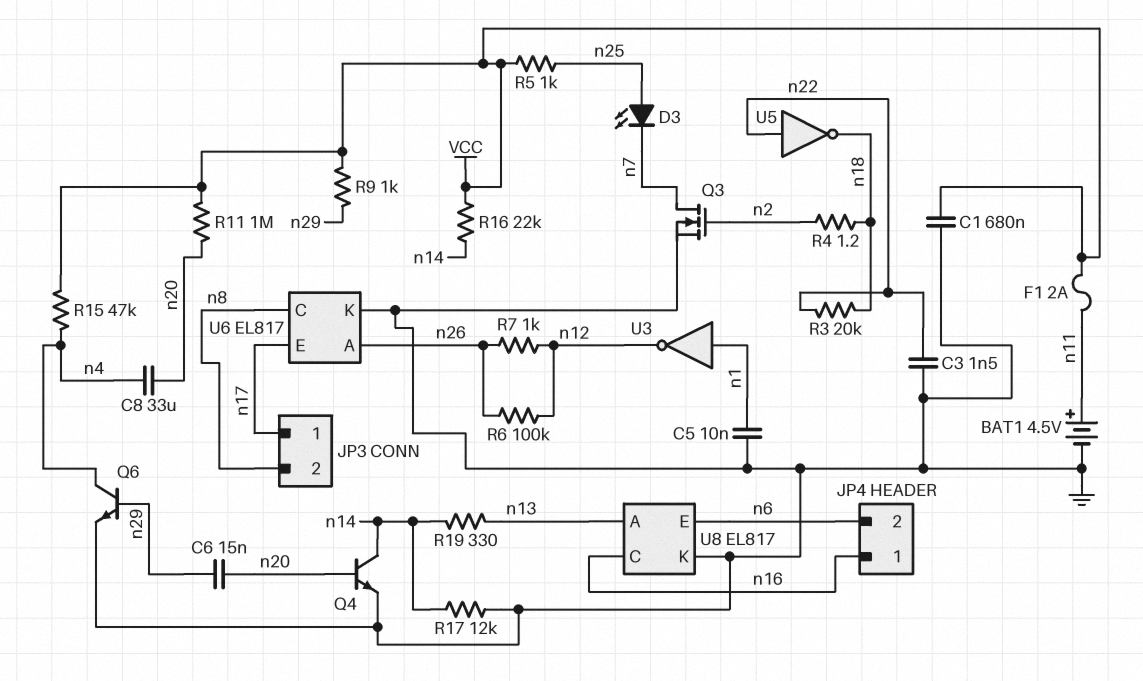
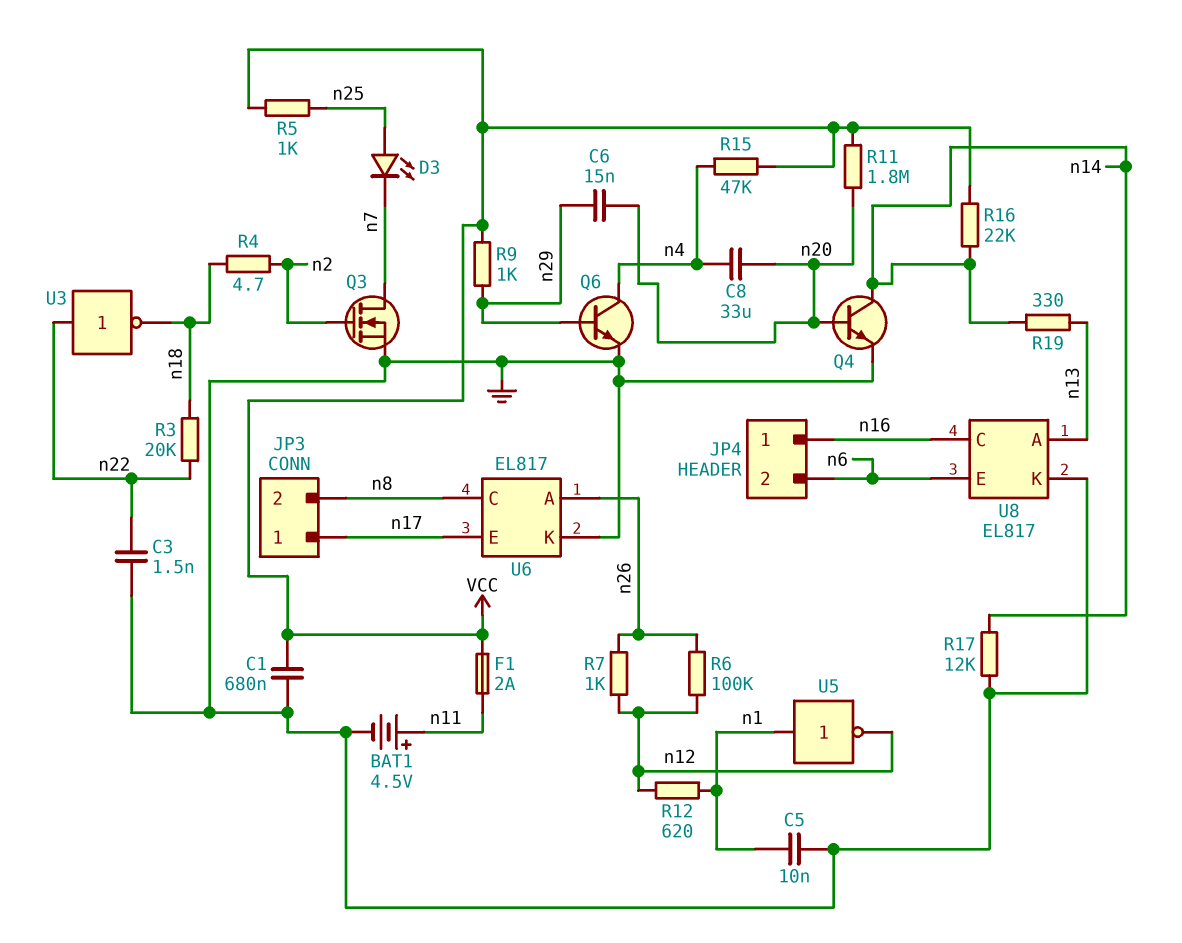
R4: 1.2 (n2, n18) -> 4.7 (n2, n18)
R11: 1M (VCC, n20) -> 1.8M (VCC, n20)
R12: none -> 620 (n1, n12)
U3: NOT (in n1, out n12) -> NOT (in n22, out n18)
U5: NOT (in n22, out n18) -> NOT (in n1, out n12)

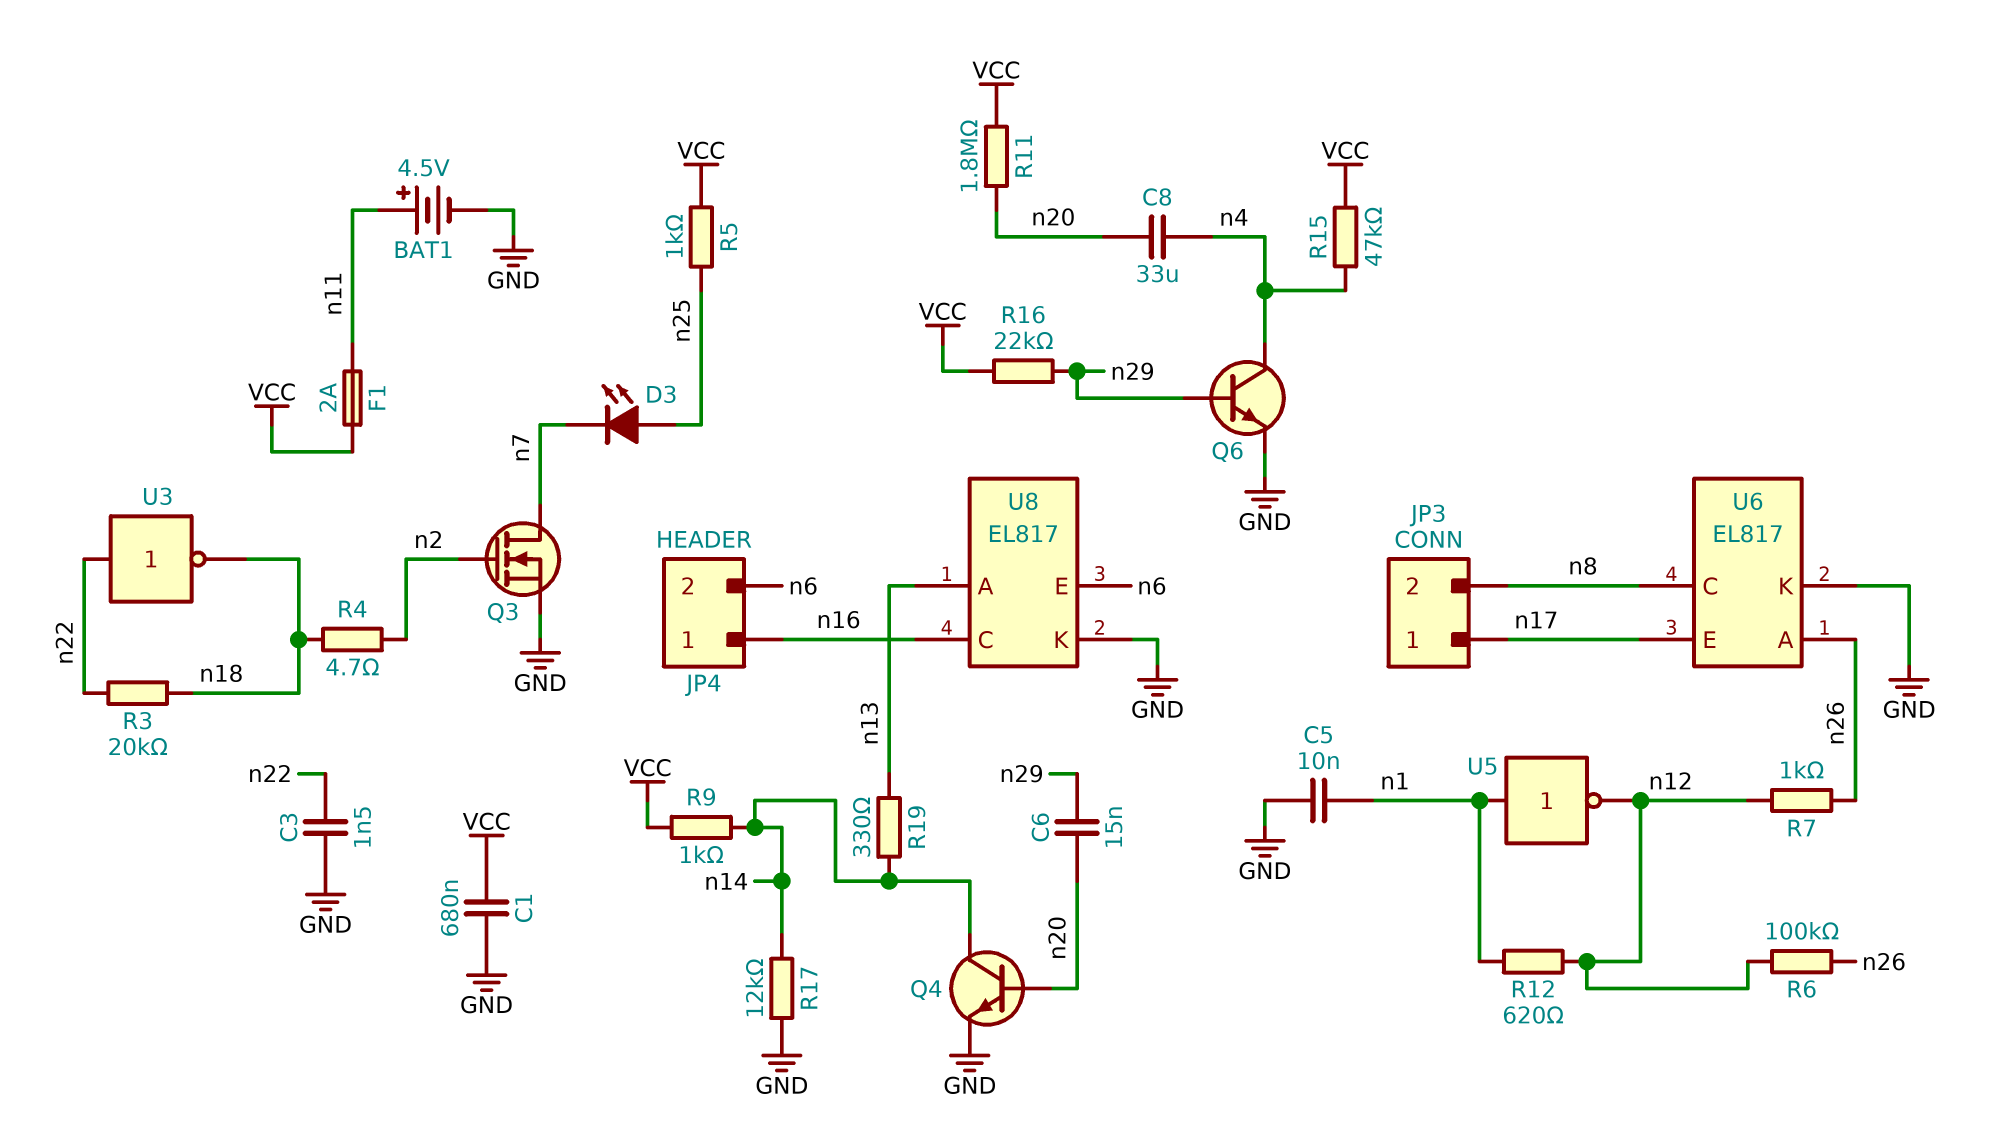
R9: 1k (VCC, n29) -> 1k (VCC, n14)
R16: 22k (VCC, n14) -> 22k (VCC, n29)

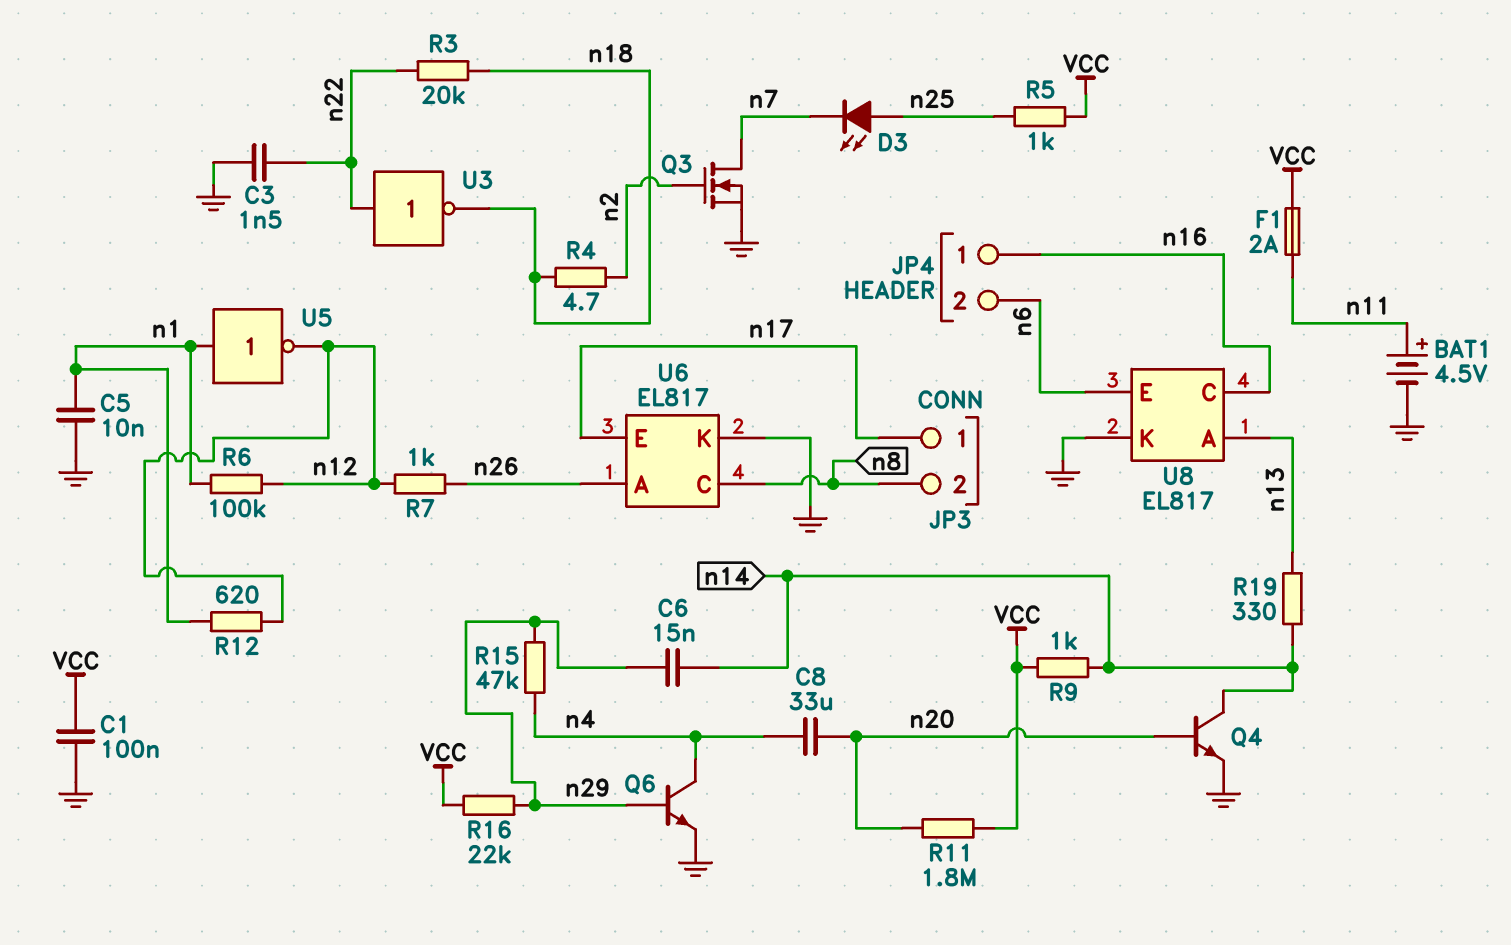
C1: 680nF (GND, VCC) -> 100nF (GND, VCC)
C6: 15nF (n20, n29) -> 15nF (n14, n29)
R6: 100k (n12, n26) -> 100k (n1, n12)
R15: 47k (VCC, n4) -> 47k (n4, n29)
R17: 12k (GND, n14) -> none

